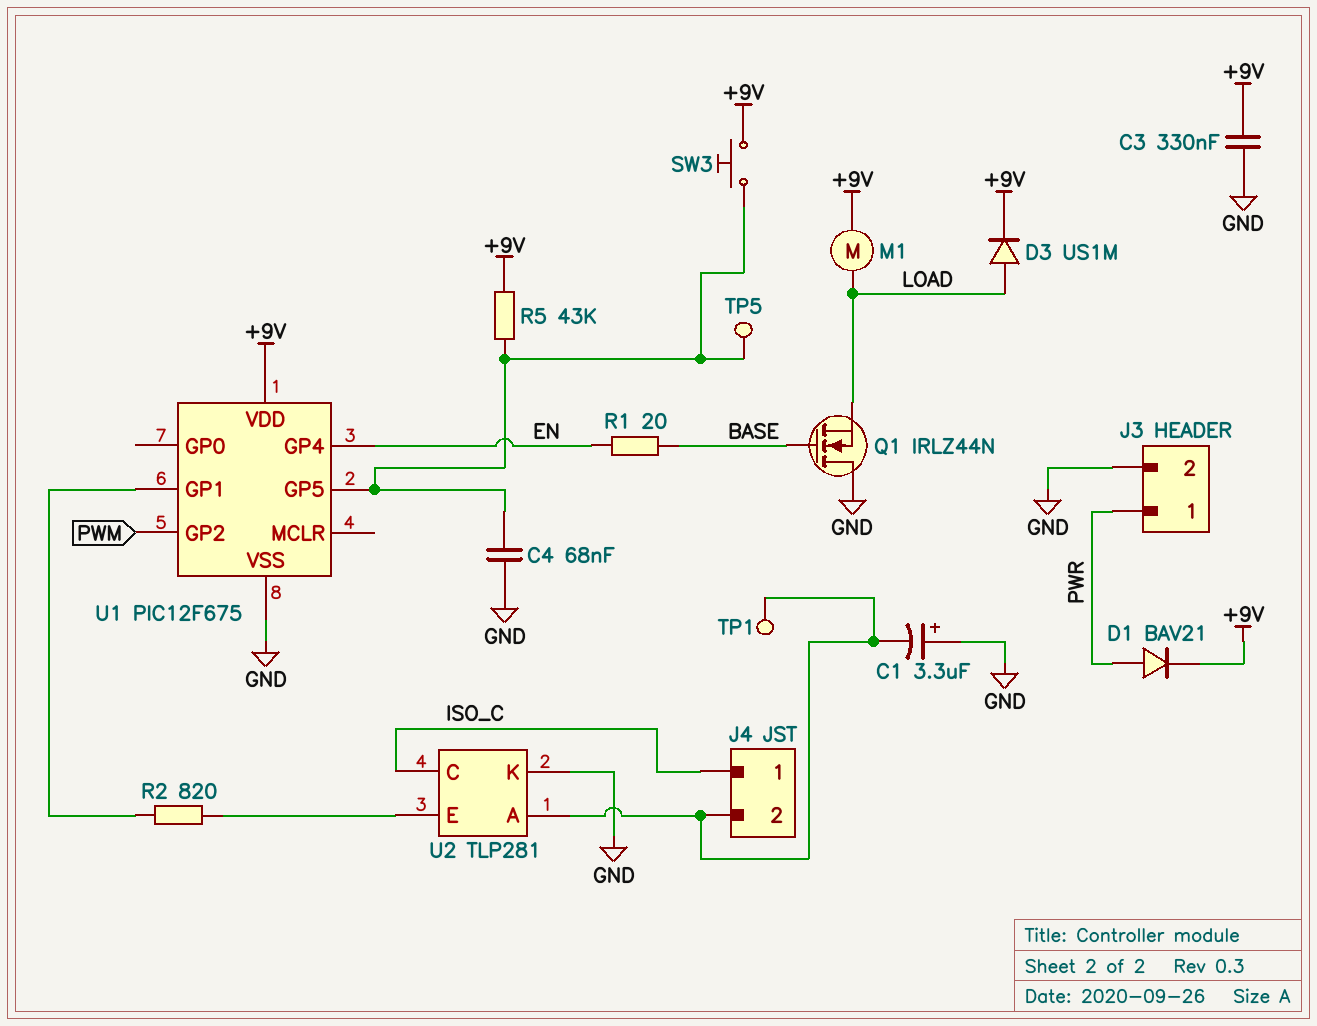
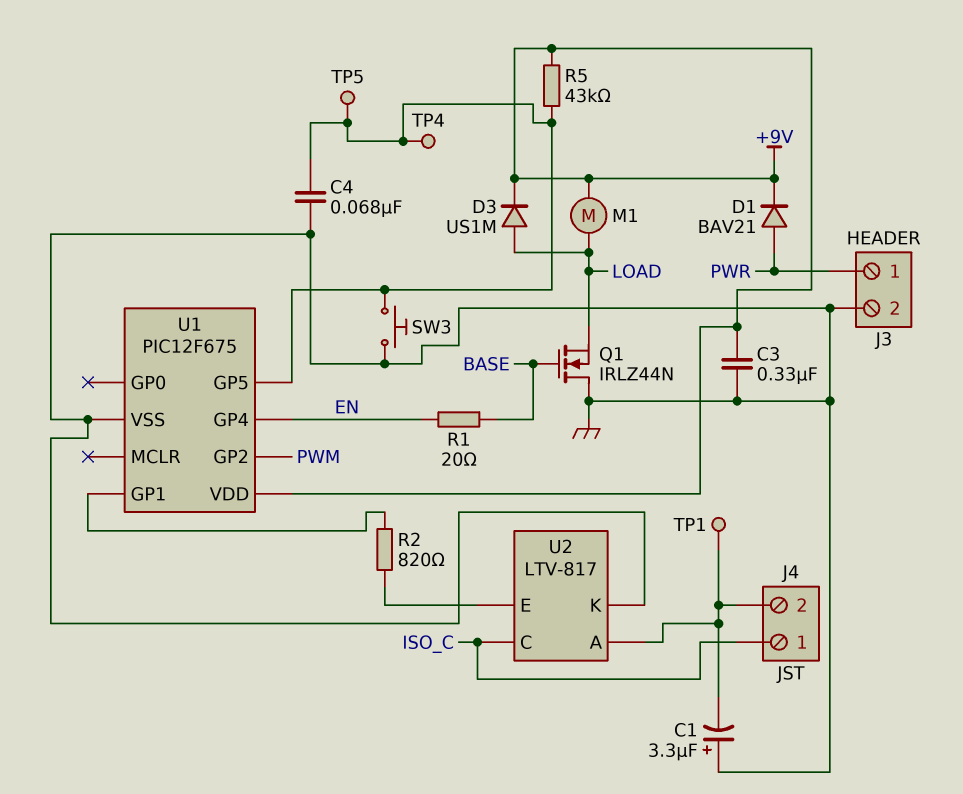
SW3: button (+9V, U1/GP5) -> button (GND, U1/GP5)
TP4: none -> test point (U1/GP5)
U2: TLP281 -> LTV-817

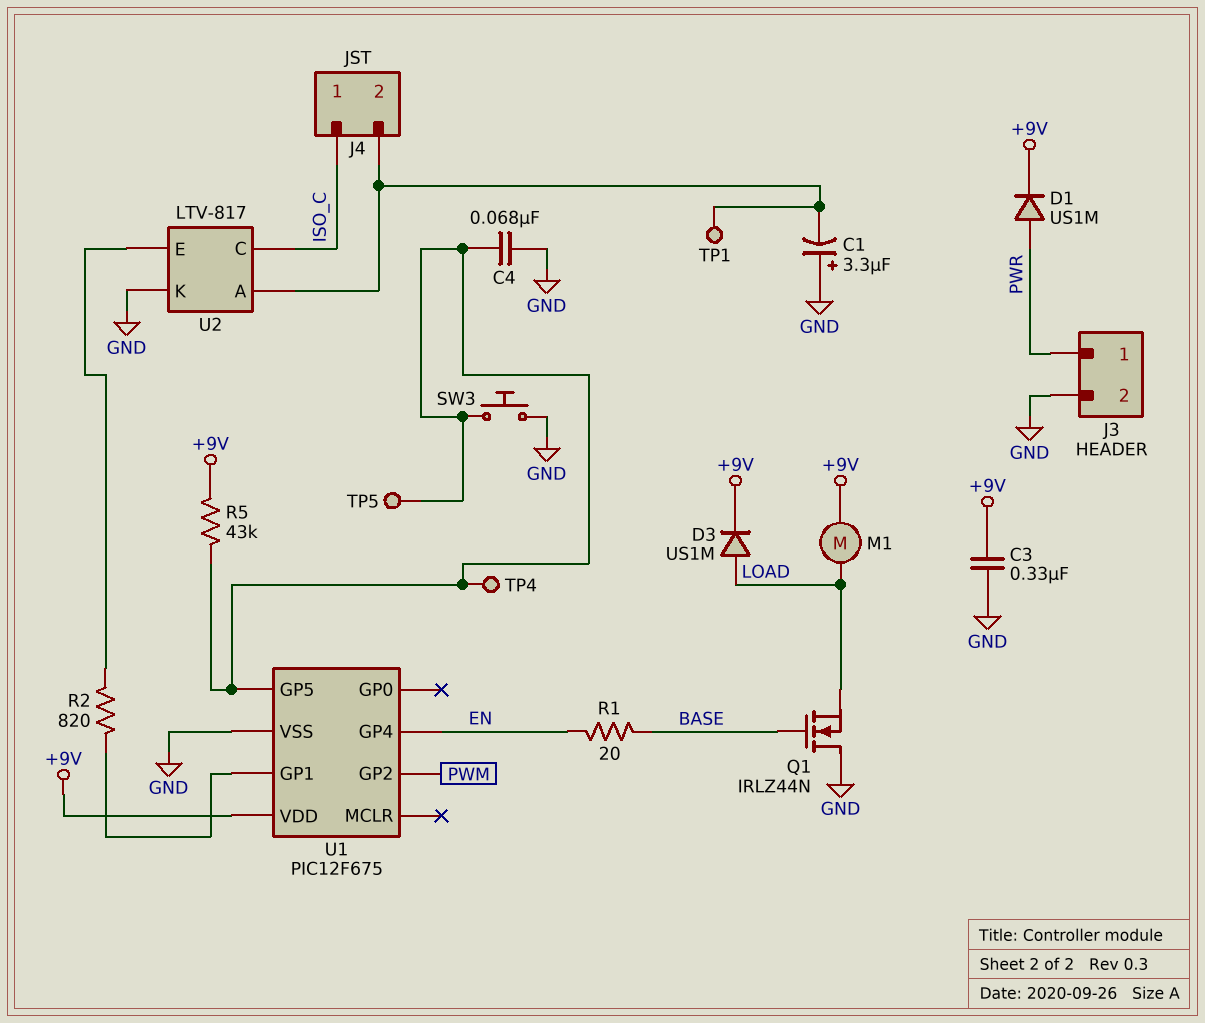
D1: diode BAV21 (A PWR, K +9V) -> diode US1M (A PWR, K +9V)

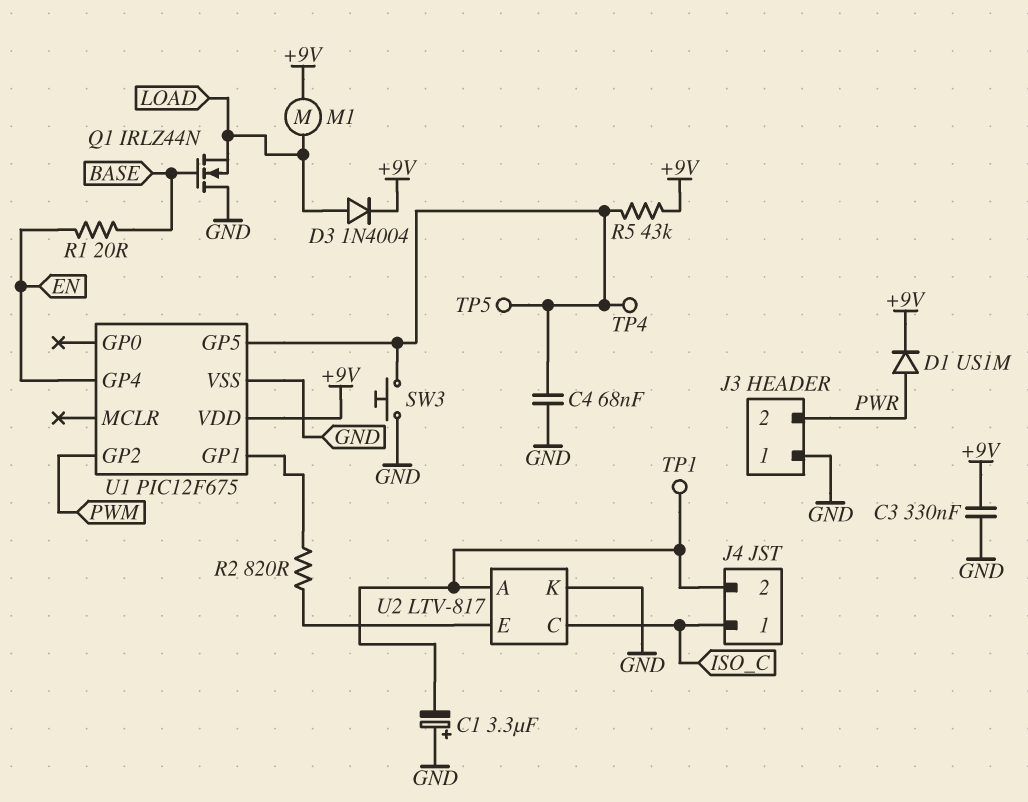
D3: diode US1M (A LOAD, K +9V) -> diode 1N4004 (A LOAD, K +9V)
J3 pin 1: PWR -> GND
J3 pin 2: GND -> PWR

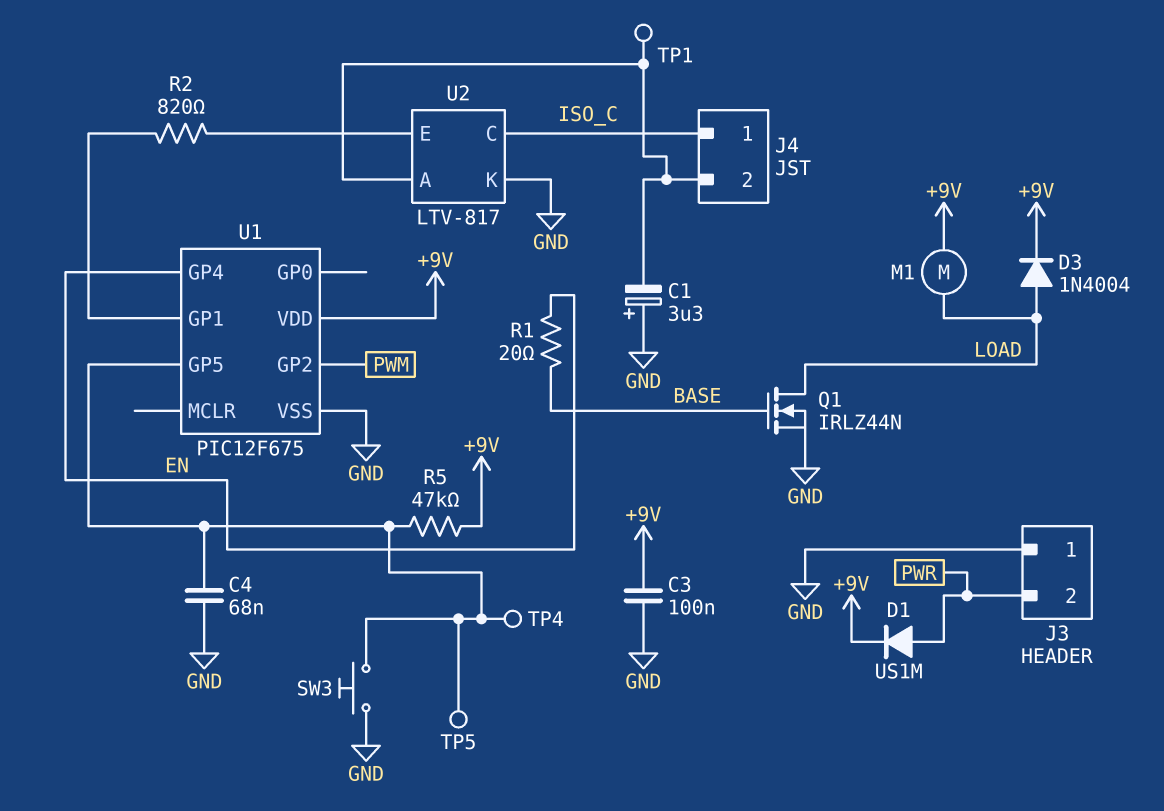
C3: 330nF (+9V, GND) -> 100nF (+9V, GND)
Q1: NMOS IRLZ44N (G BASE, D GND, S LOAD) -> NMOS IRLZ44N (G BASE, D LOAD, S GND)
R5: 43k (+9V, U1/GP5) -> 47k (+9V, U1/GP5)

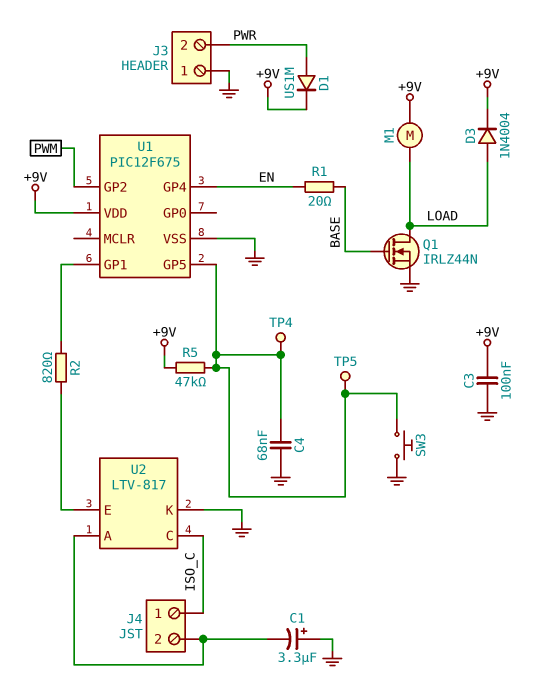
TP1: test point (J4/2) -> none

